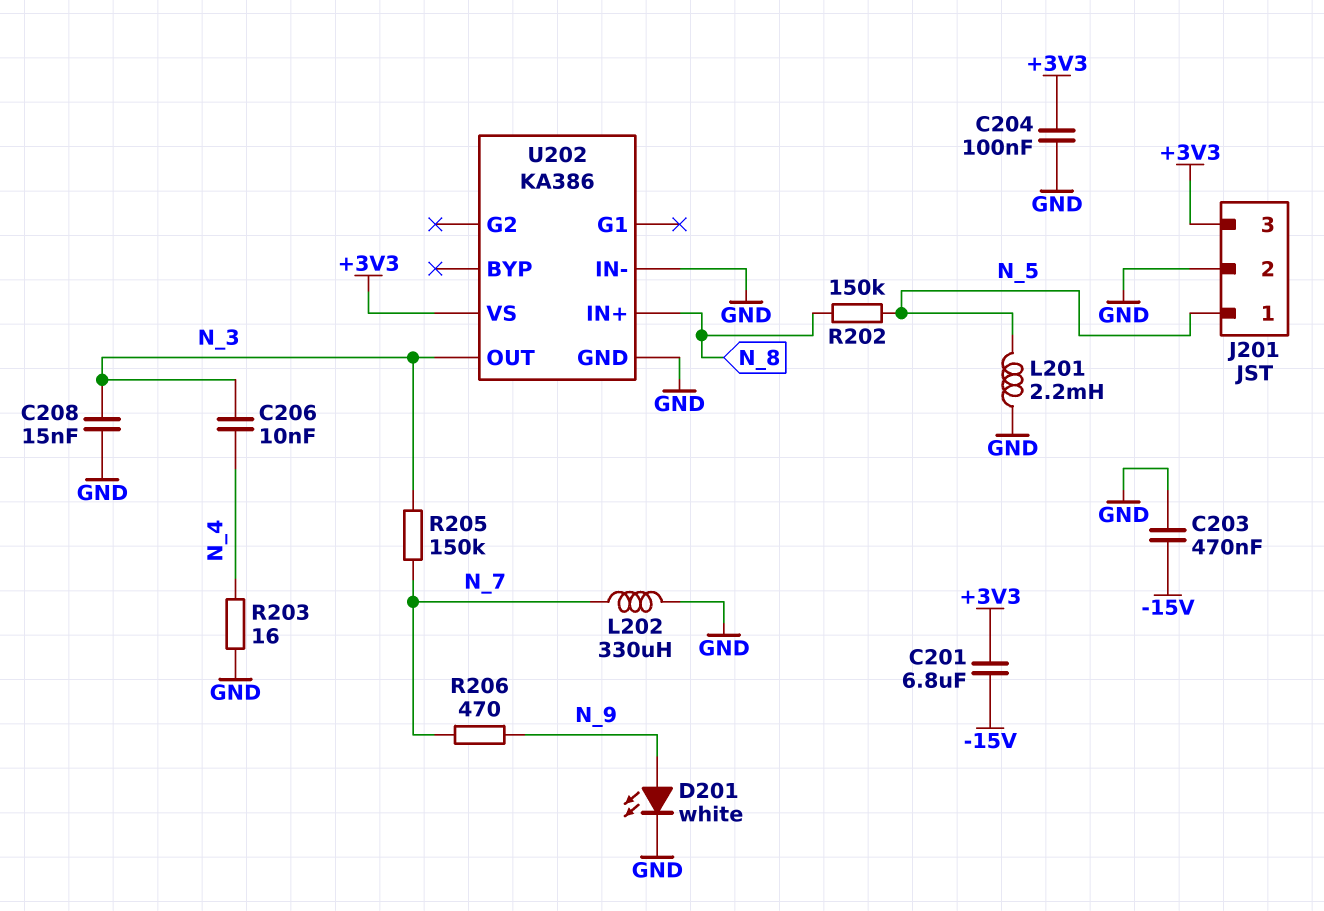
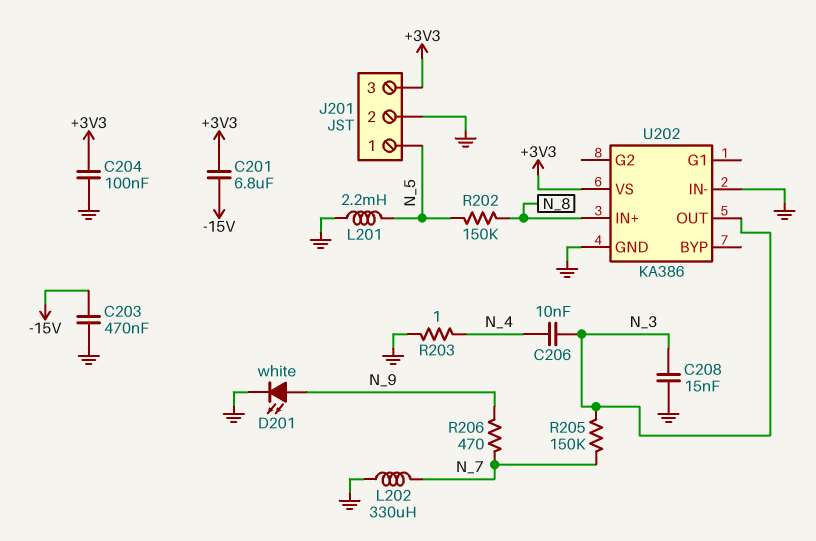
R203: 16 (GND, N_4) -> 1 (GND, N_4)

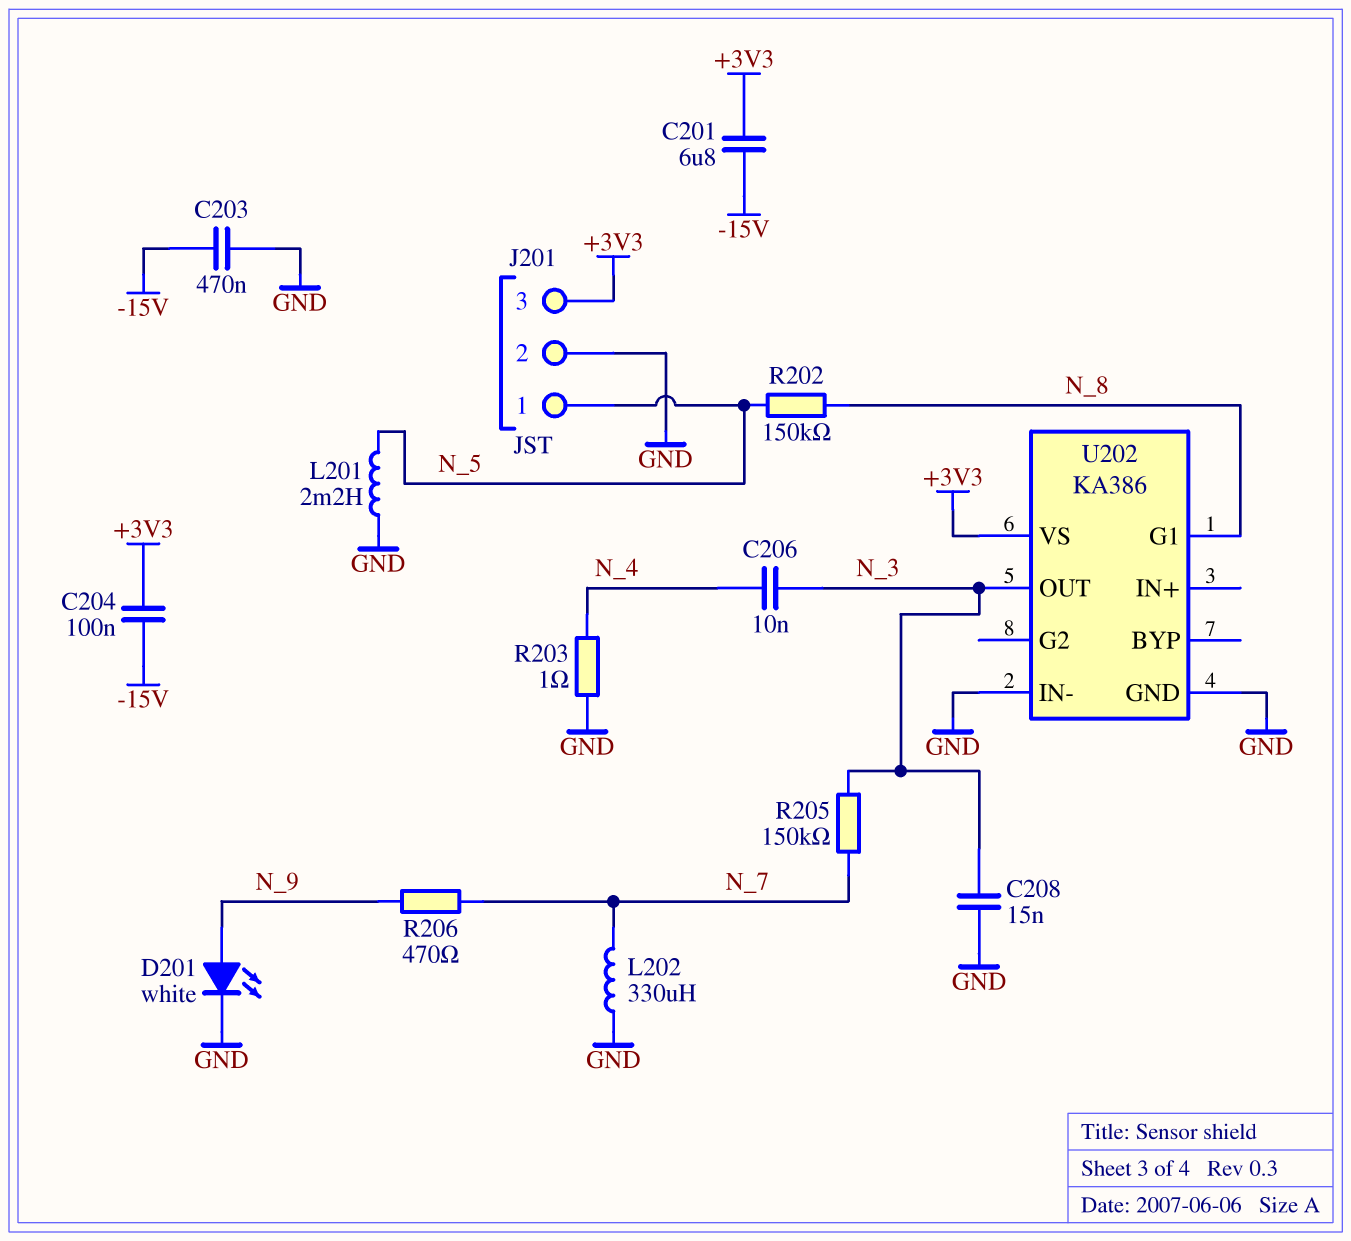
C204: 100nF (+3V3, GND) -> 100nF (+3V3, -15V)
U202 pin G1: none -> N_8
U202 pin IN+: N_8 -> none

